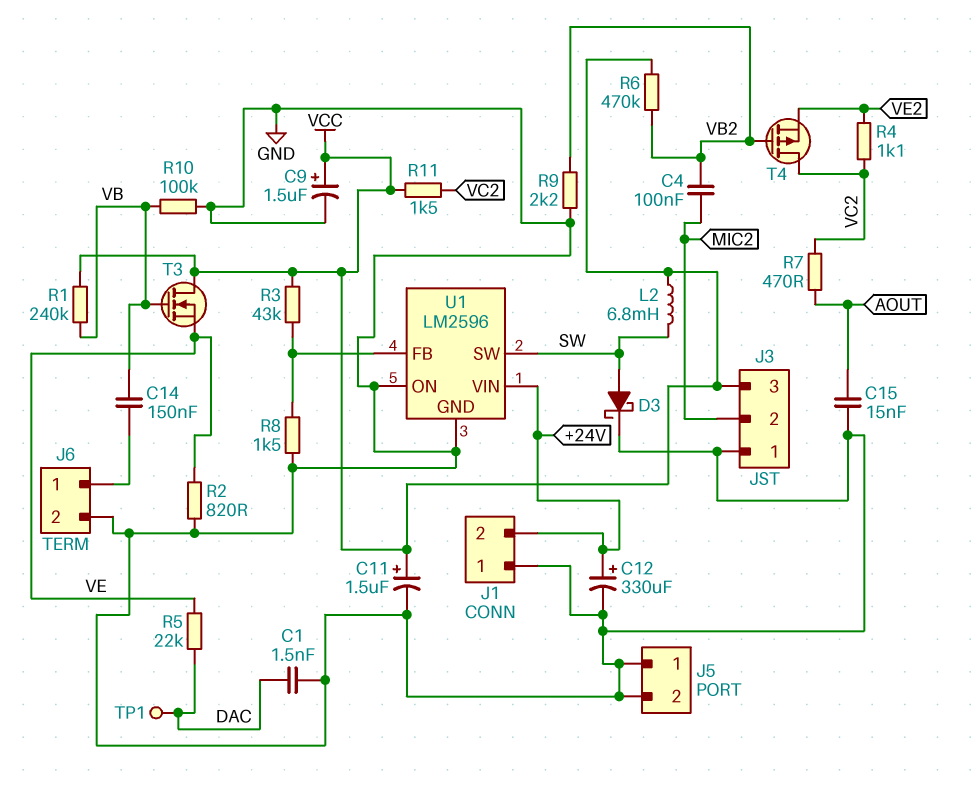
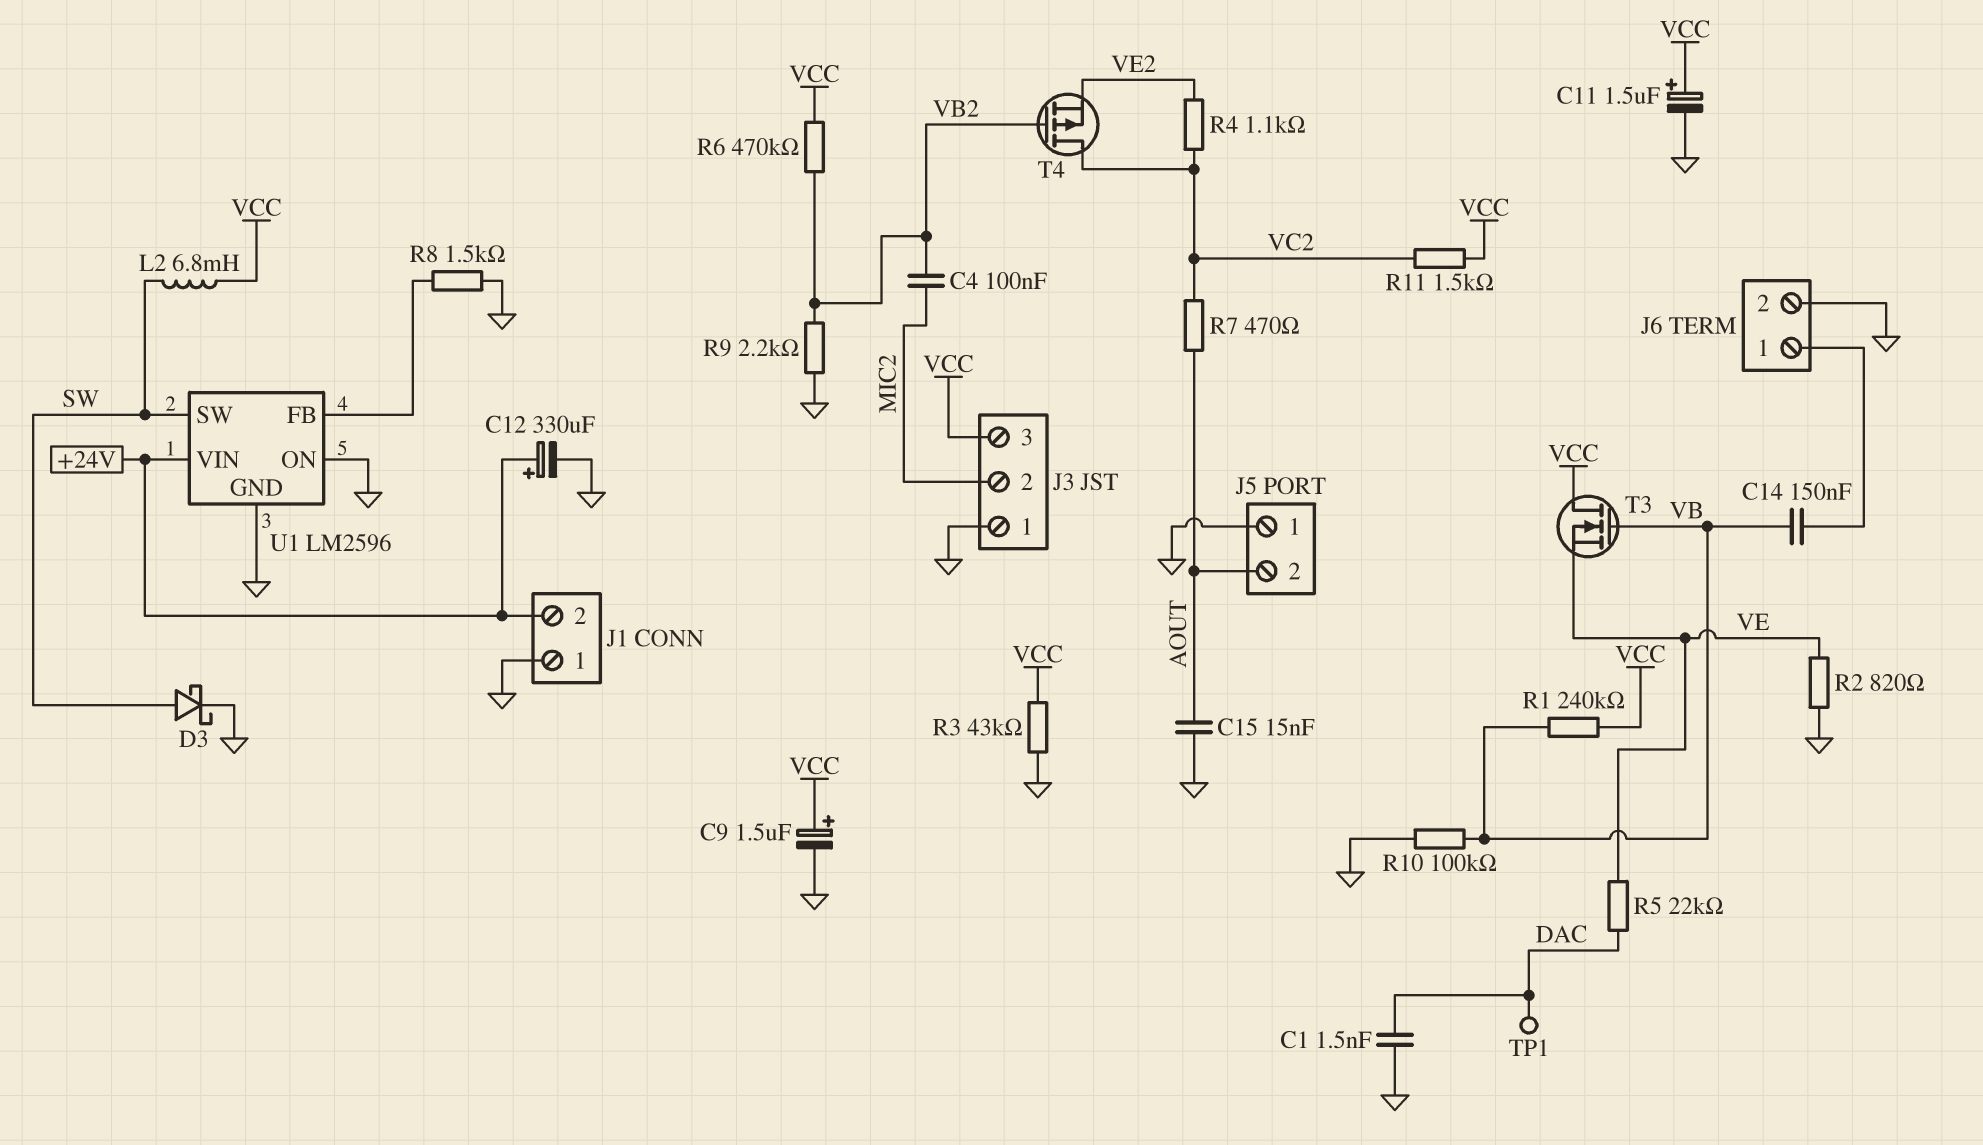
J5 pin 2: GND -> AOUT
R3: 43k (U1/FB, VCC) -> 43k (GND, VCC)

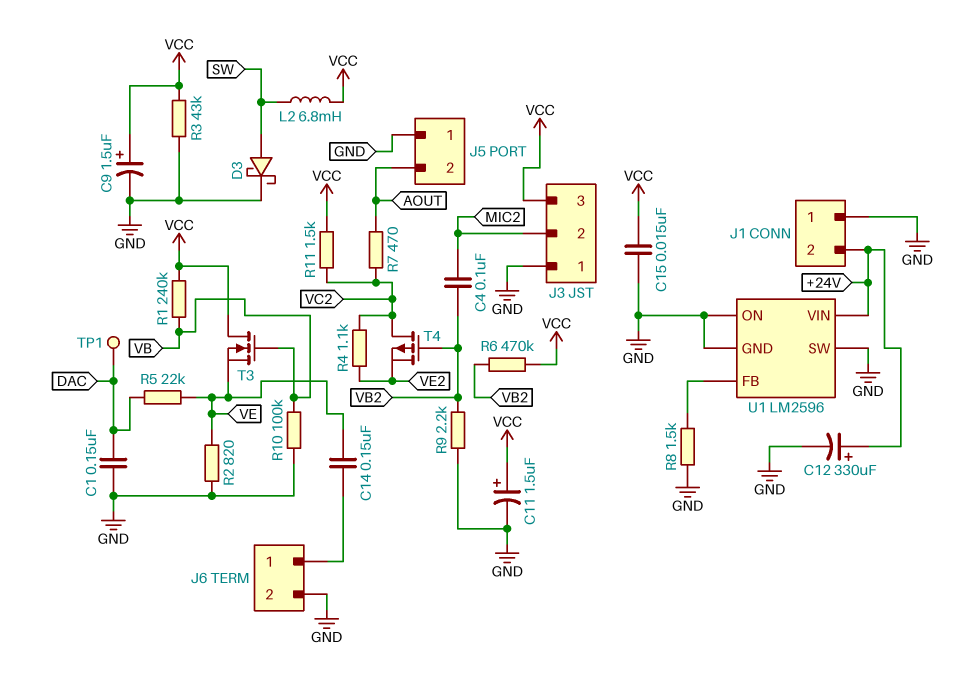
C1: 1.5nF (DAC, GND) -> 150nF (DAC, GND)
C14: 150nF (J6/1, VB) -> 150nF (J6/1, VE)
C15: 15nF (AOUT, GND) -> 15nF (GND, VCC)
U1 pin SW: SW -> GND

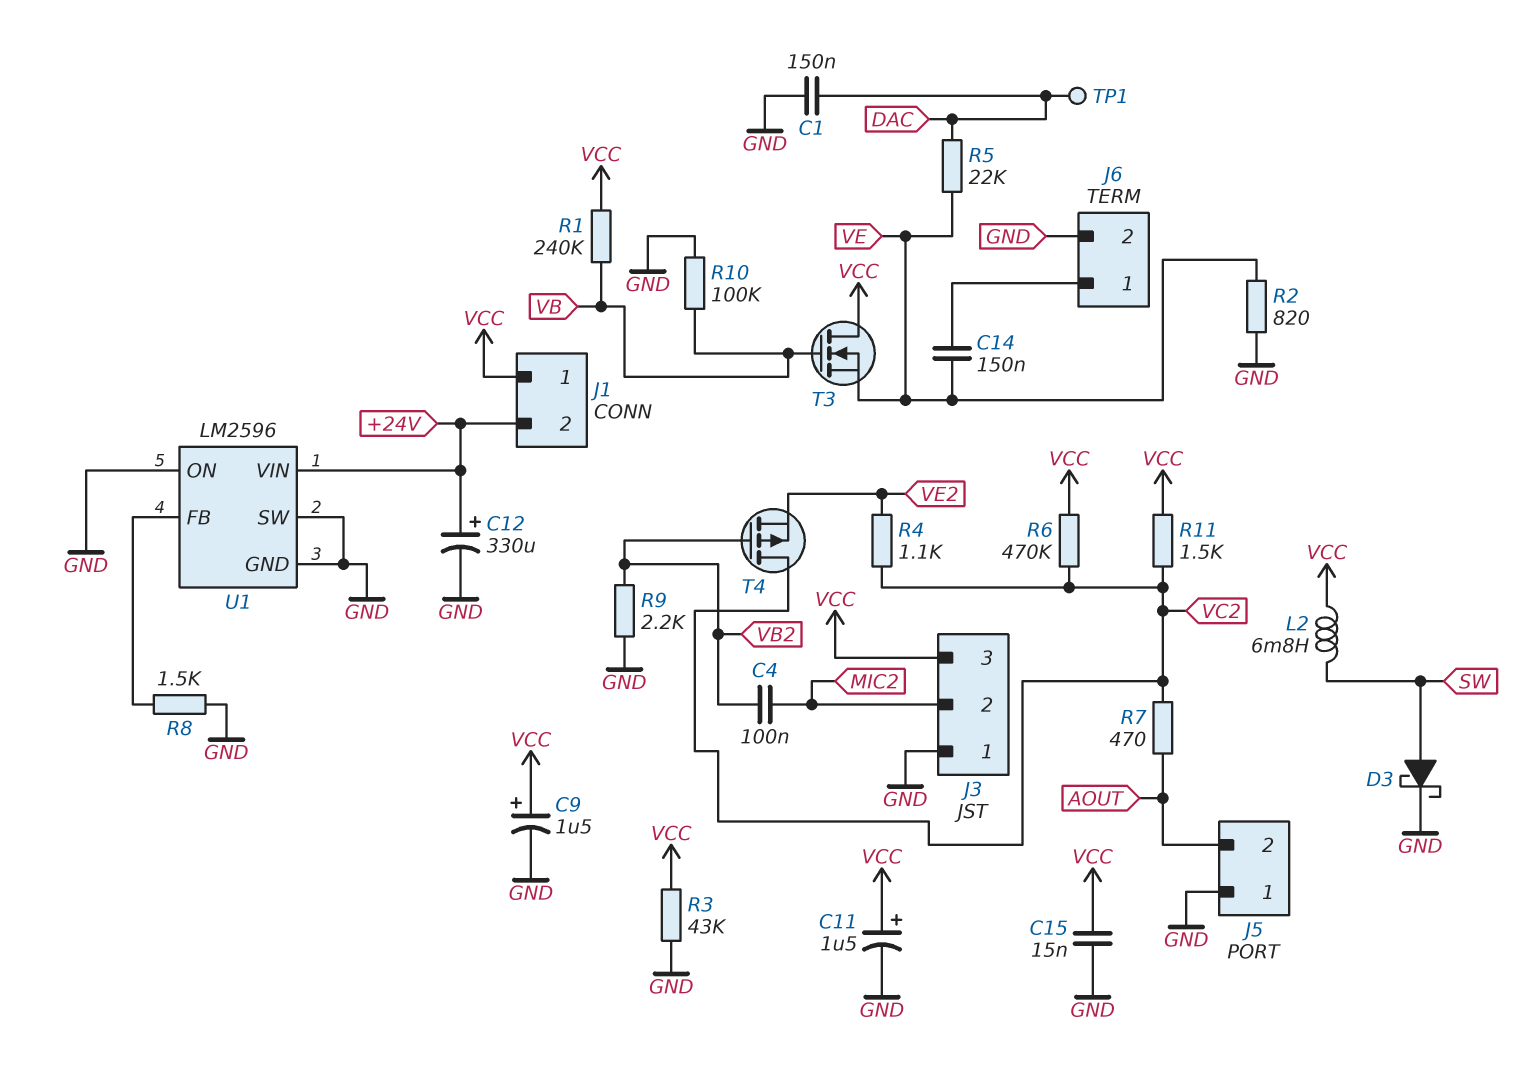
J1 pin 1: GND -> VCC
R6: 470k (VB2, VCC) -> 470k (VC2, VCC)

